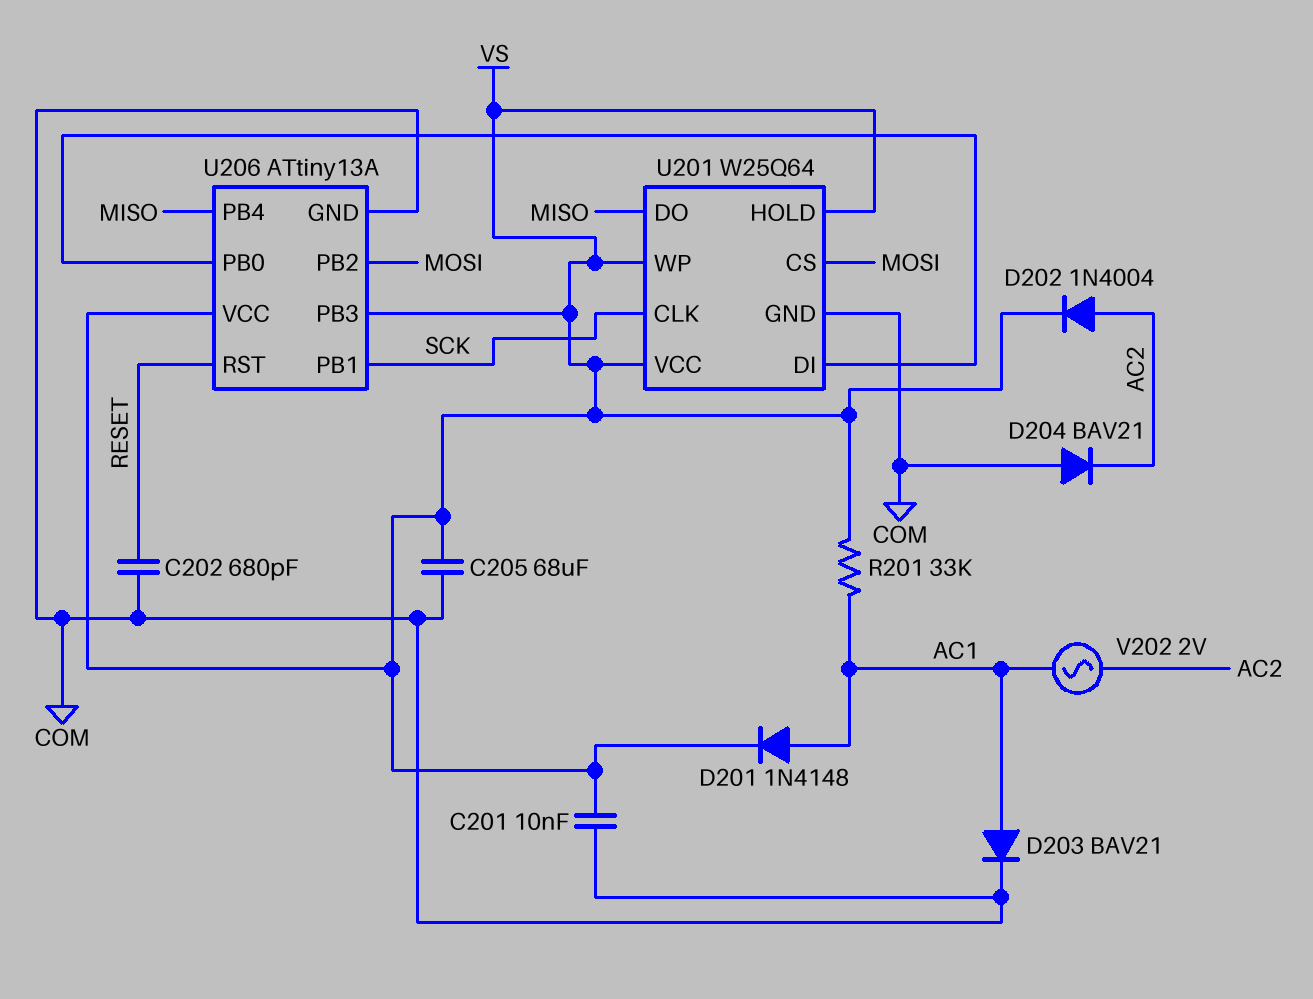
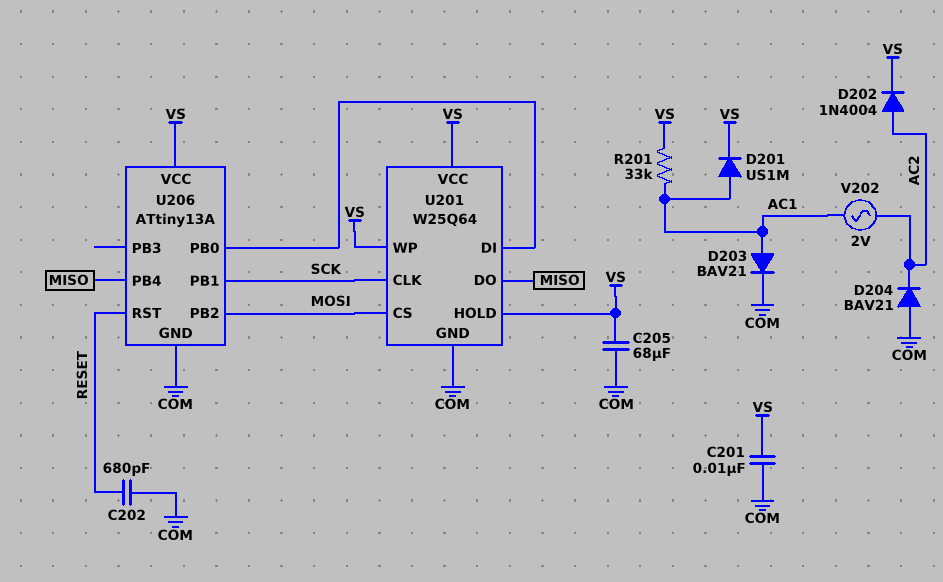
D201: diode 1N4148 (A AC1, K VS) -> diode US1M (A AC1, K VS)
U206 pin PB3: VS -> none

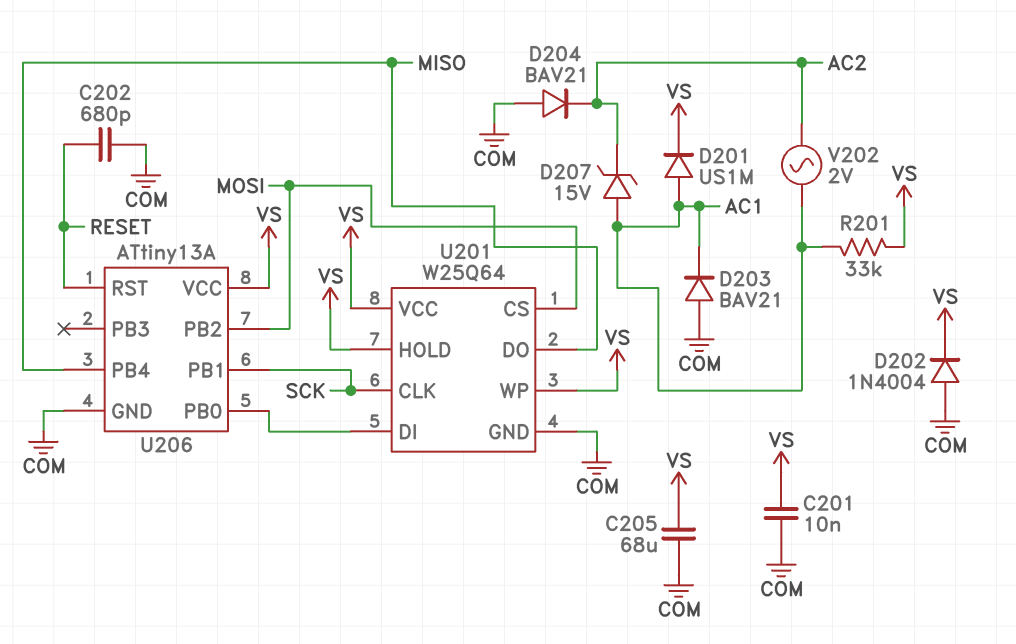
D202: diode 1N4004 (A AC2, K VS) -> diode 1N4004 (A COM, K VS)
D203: diode BAV21 (A AC1, K COM) -> diode BAV21 (A COM, K AC1)
D207: none -> zener 15V (A AC1, K AC2)

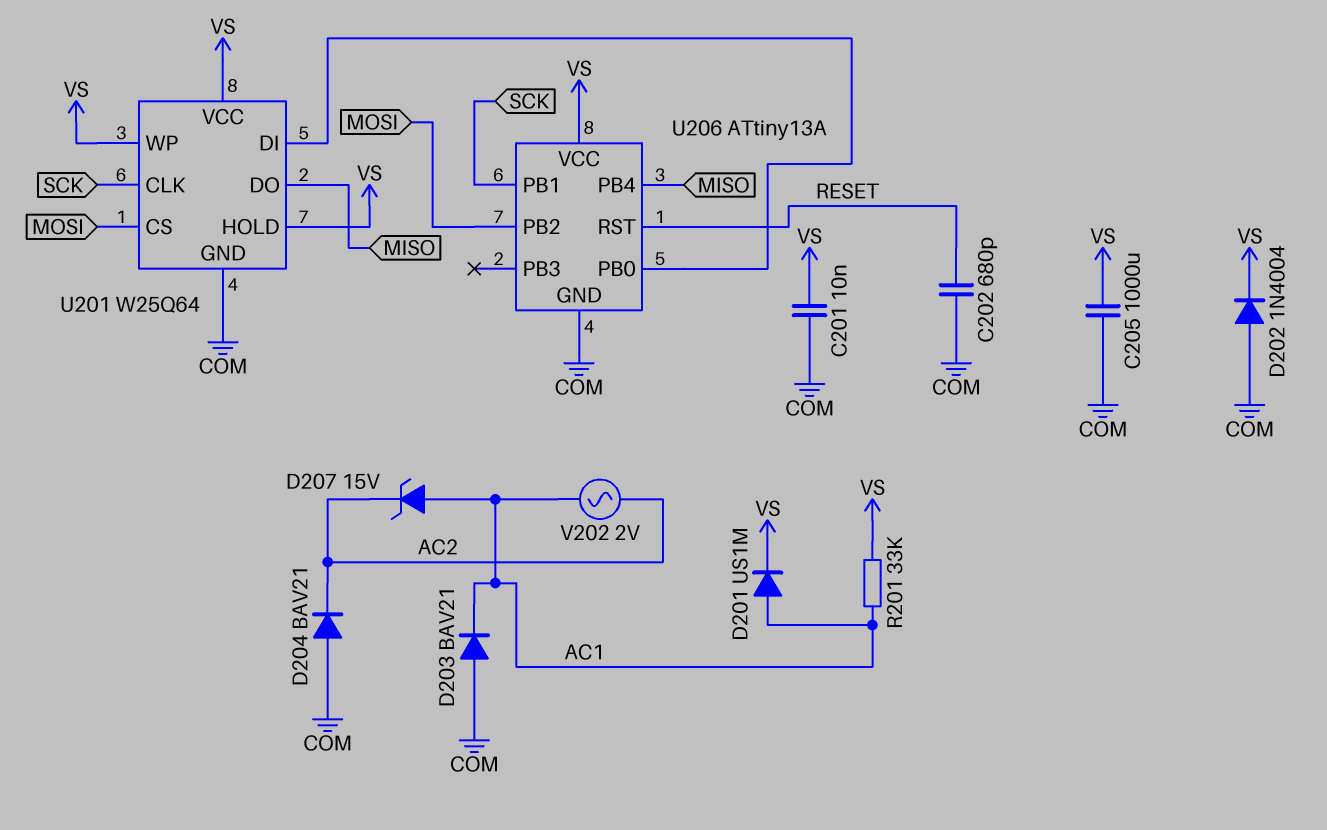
C205: 68uF (COM, VS) -> 1000uF (COM, VS)

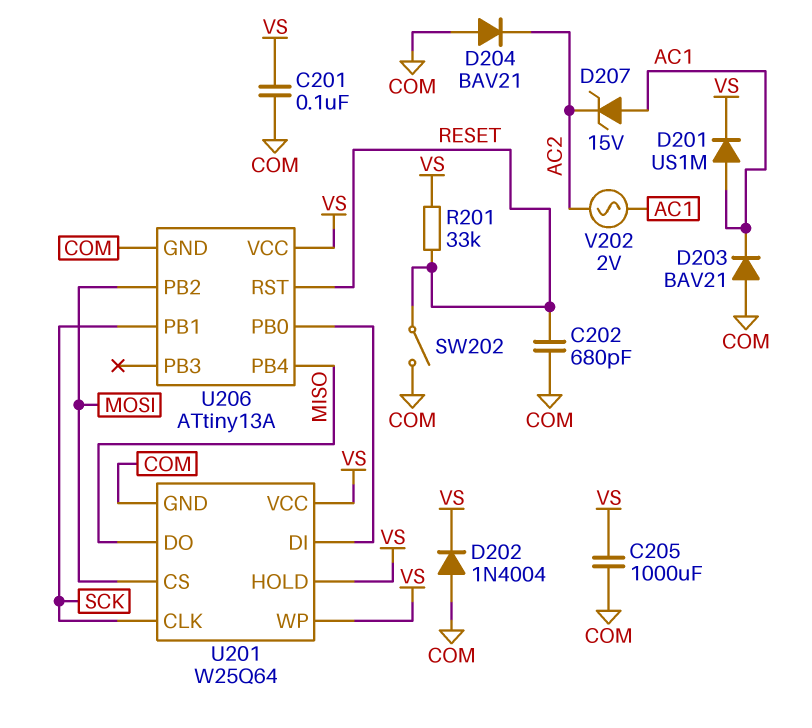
C201: 10nF (COM, VS) -> 100nF (COM, VS)
R201: 33k (AC1, VS) -> 33k (RESET, VS)
SW202: none -> switch (COM, RESET)

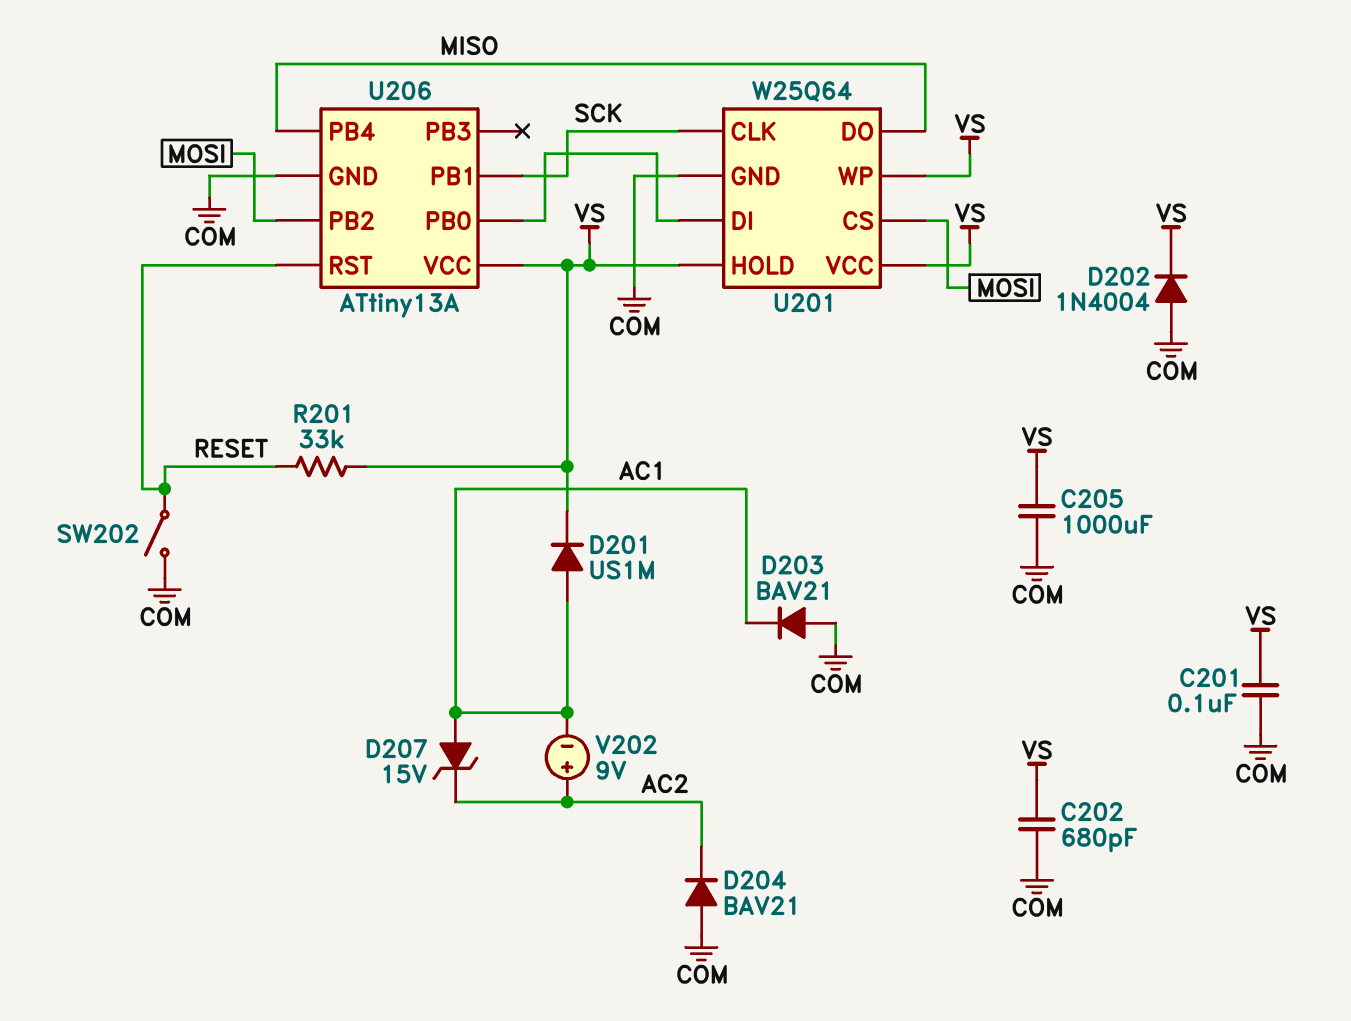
C202: 680pF (COM, RESET) -> 680pF (COM, VS)
V202: AC 2V (AC1, AC2) -> 9V (plus AC2, minus AC1)

